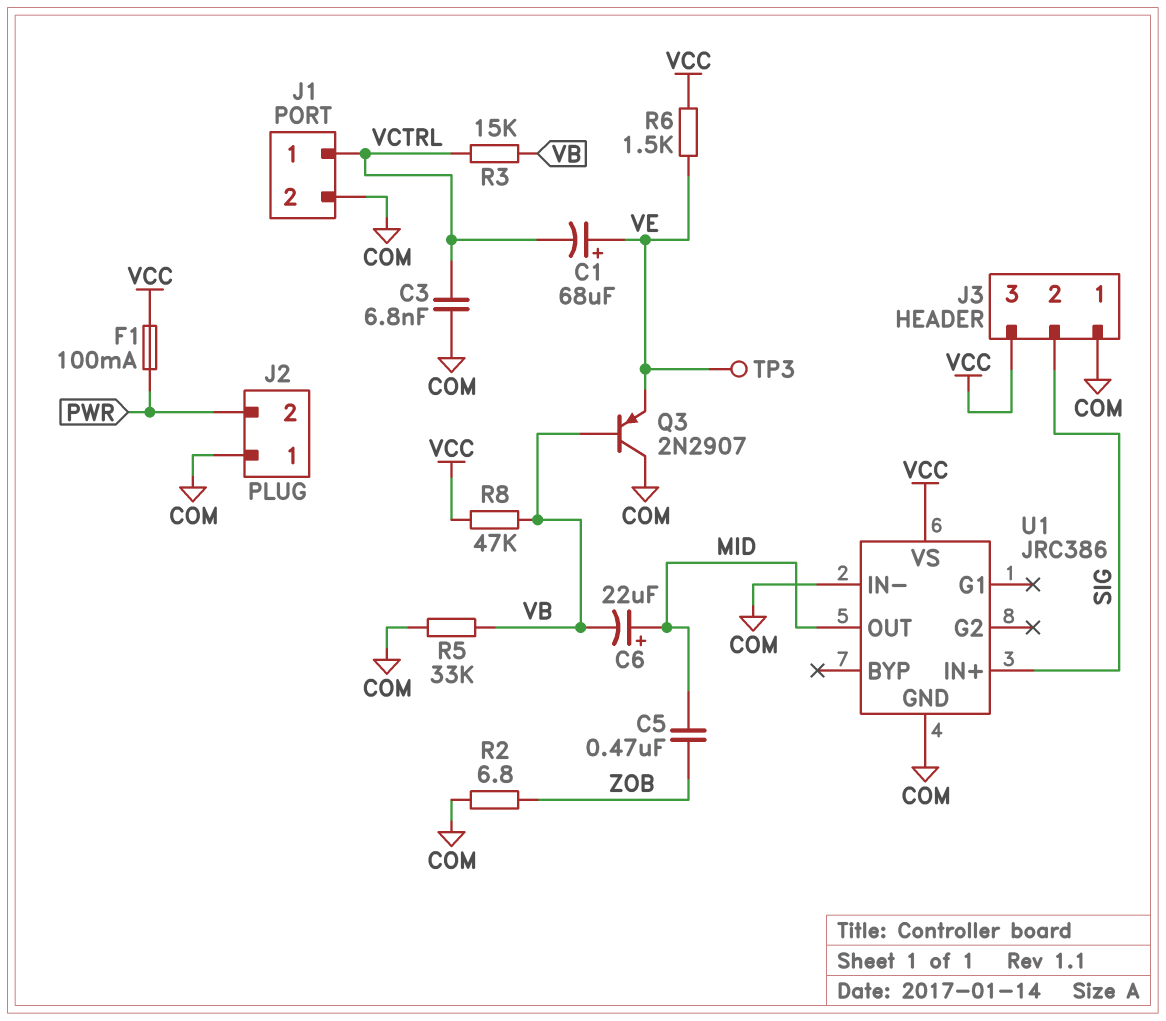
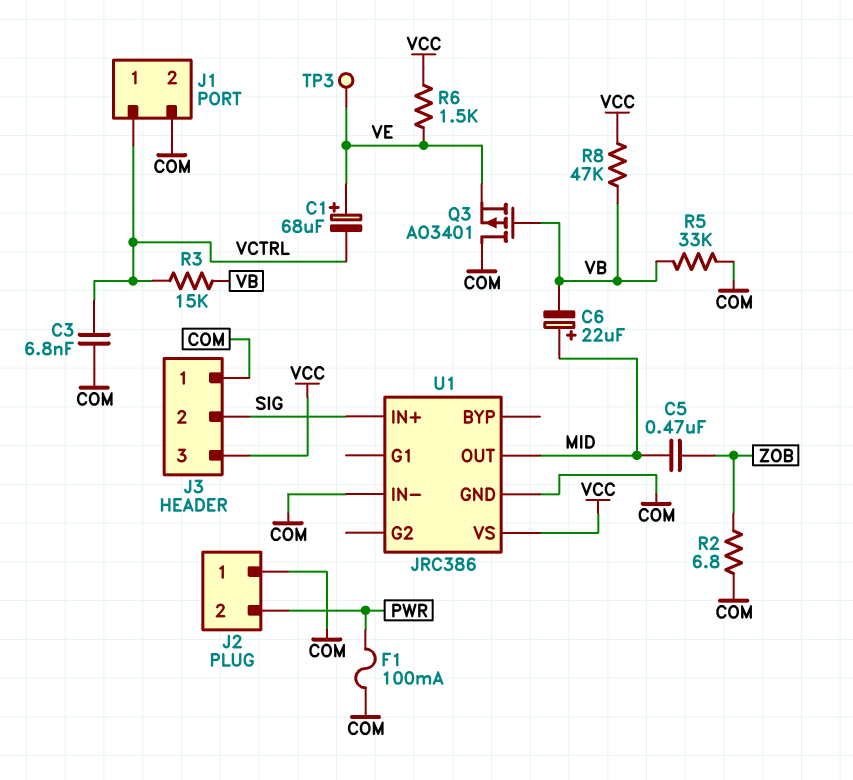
F1: 100mA (PWR, VCC) -> 100mA (COM, PWR)
Q3: PNP 2N2907 (B VB, C COM, E VE) -> PMOS AO3401 (G VB, D COM, S VE)

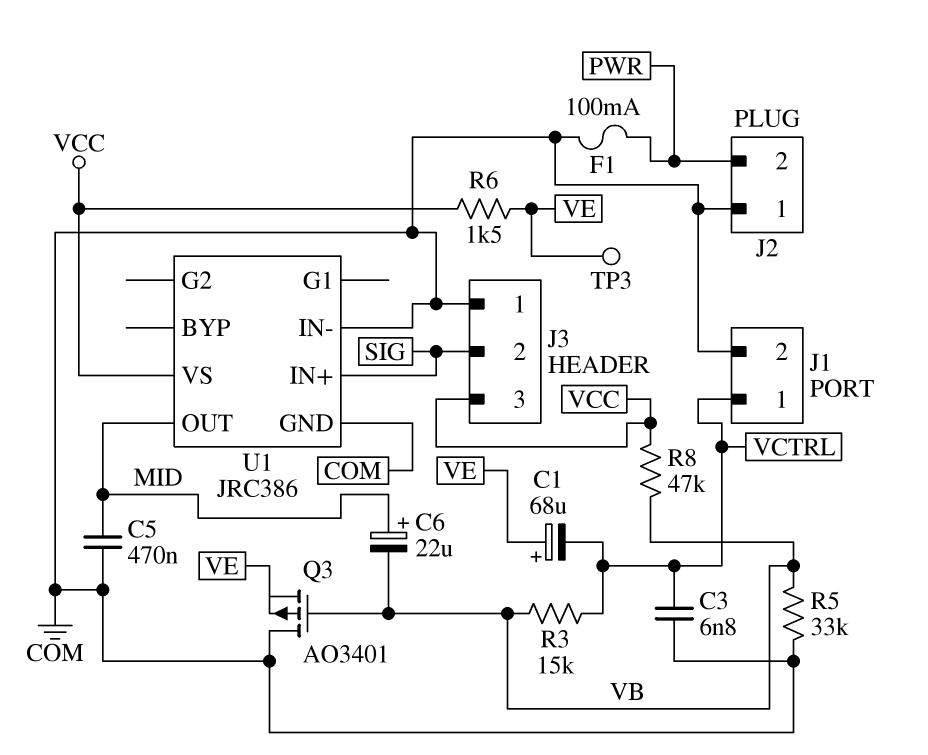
C5: 470nF (MID, ZOB) -> 470nF (COM, MID)
R2: 6.8 (COM, ZOB) -> none

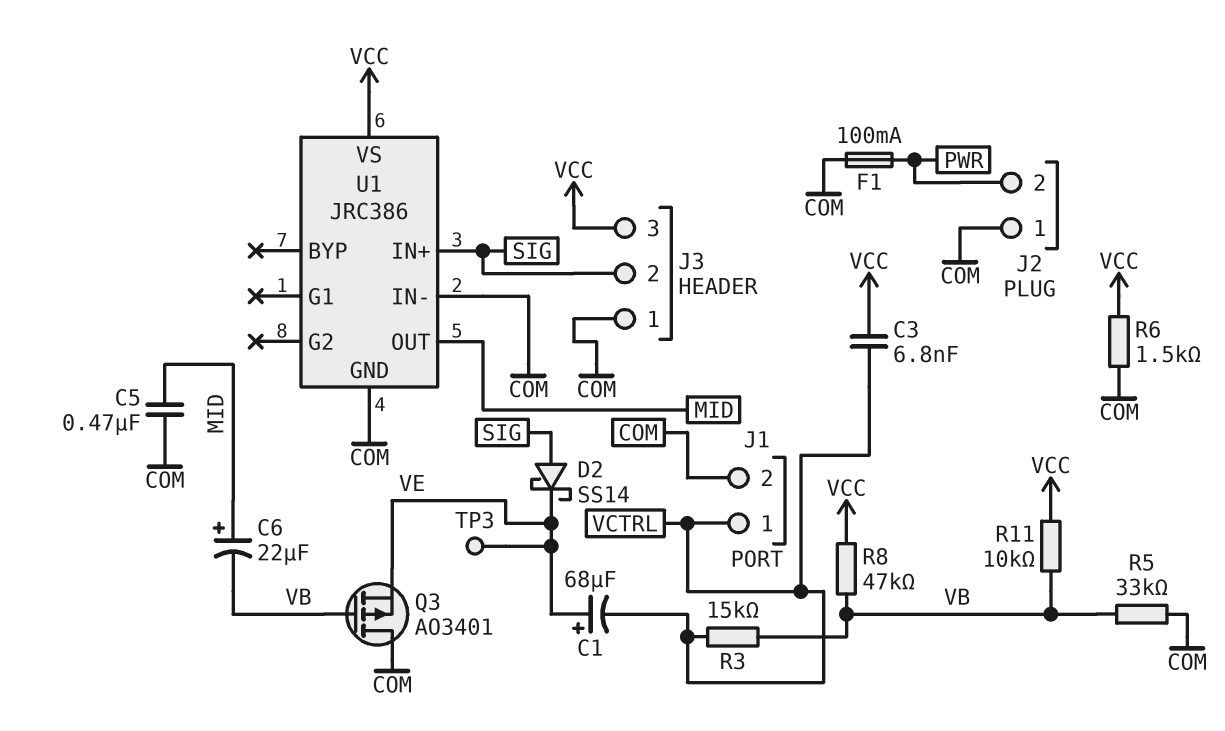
C3: 6.8nF (COM, VCTRL) -> 6.8nF (VCC, VCTRL)
D2: none -> schottky SS14 (A SIG, K VE)
R6: 1.5k (VCC, VE) -> 1.5k (COM, VCC)
R11: none -> 10k (VB, VCC)

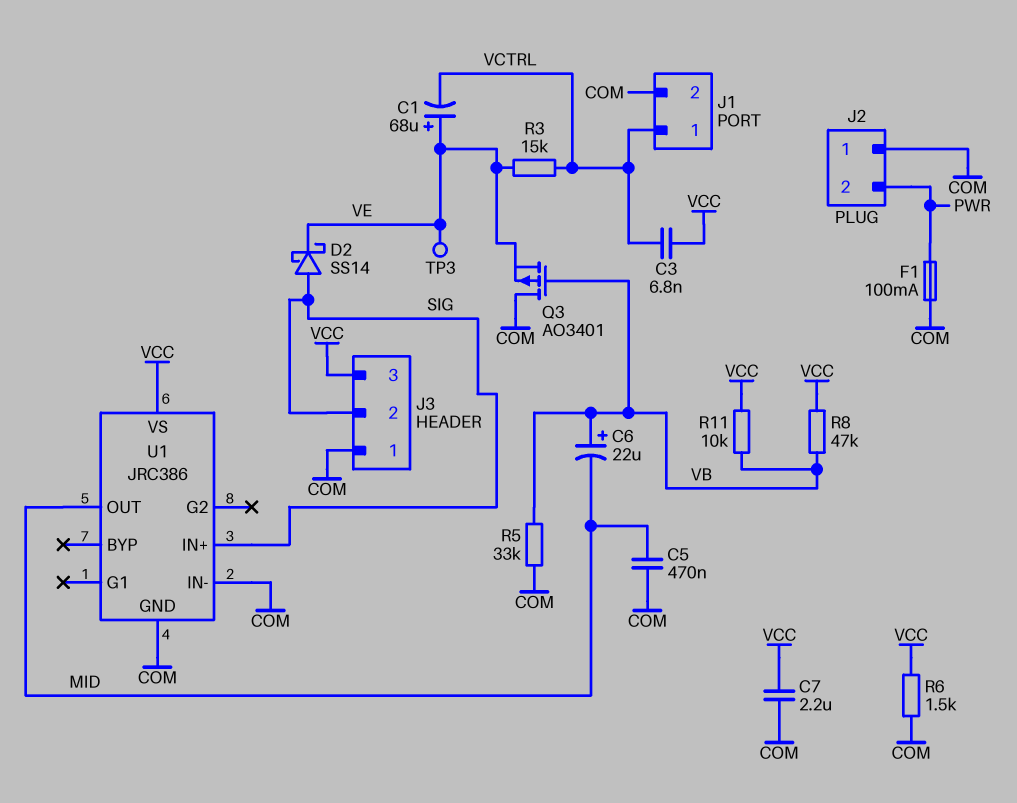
C6: 22uF (plus MID, minus VB) -> 22uF (plus VB, minus MID)
C7: none -> 2.2uF (COM, VCC)
R3: 15k (VB, VCTRL) -> 15k (VCTRL, VE)

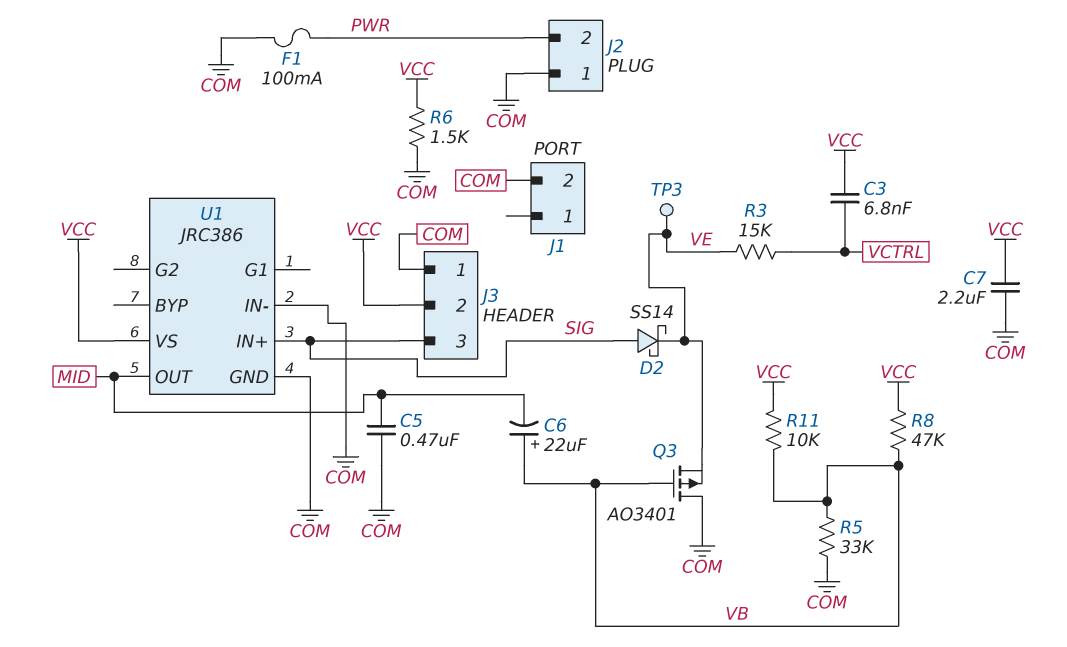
C1: 68uF (plus VE, minus VCTRL) -> none
J1 pin 1: VCTRL -> none
J3 pin 2: SIG -> VCC
J3 pin 3: VCC -> SIG

